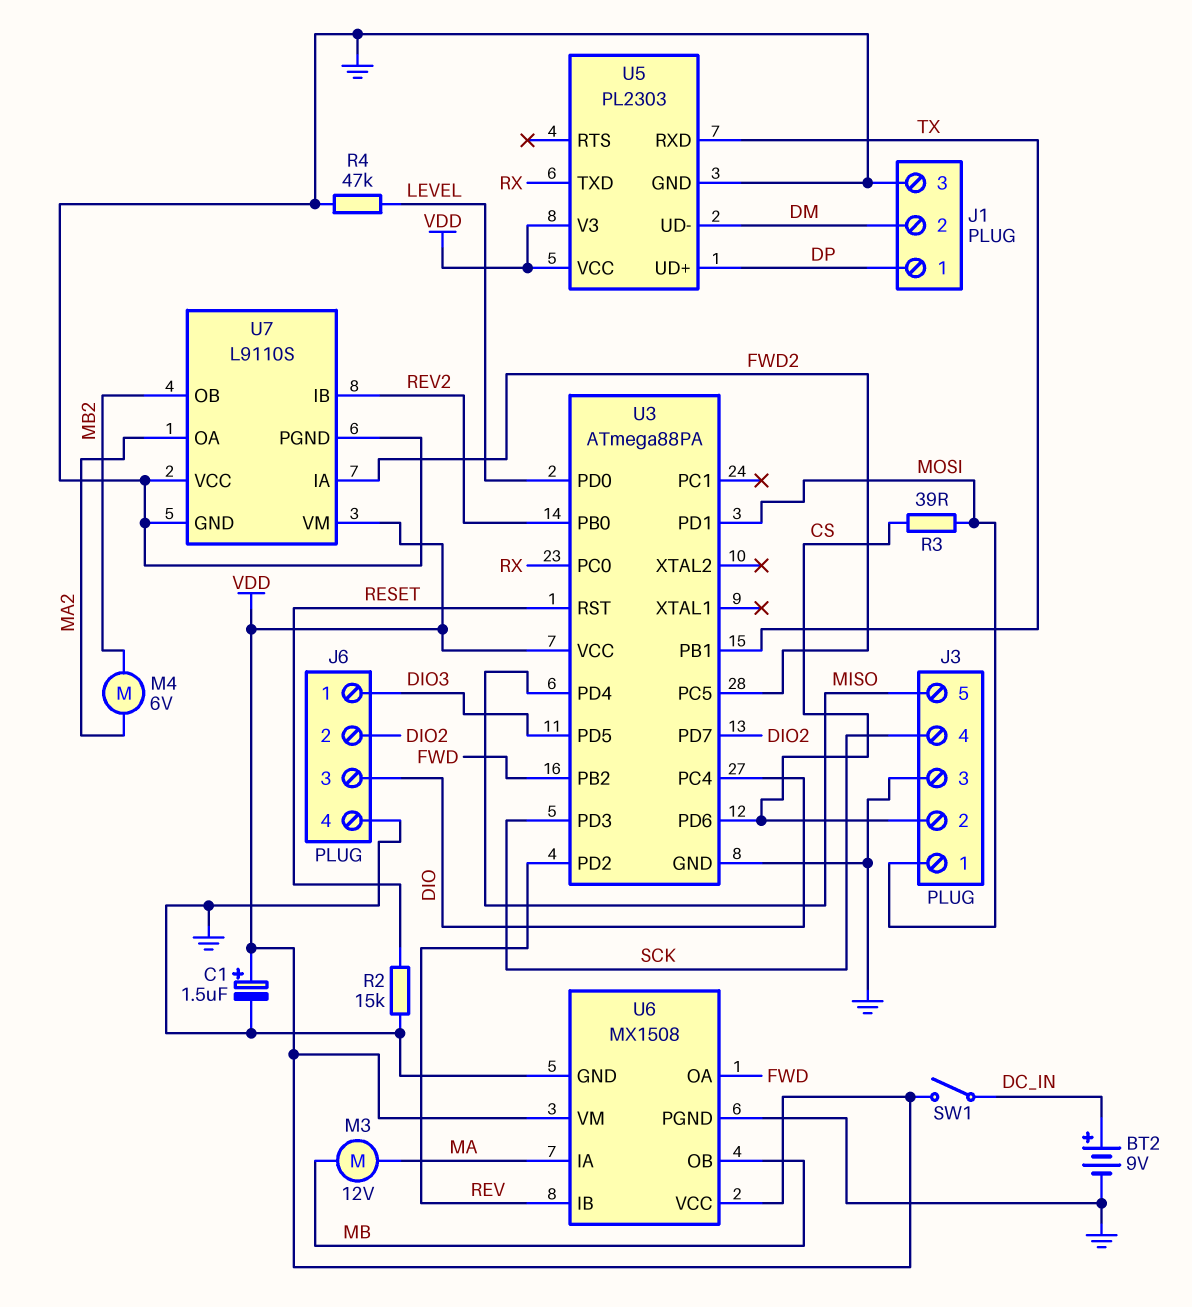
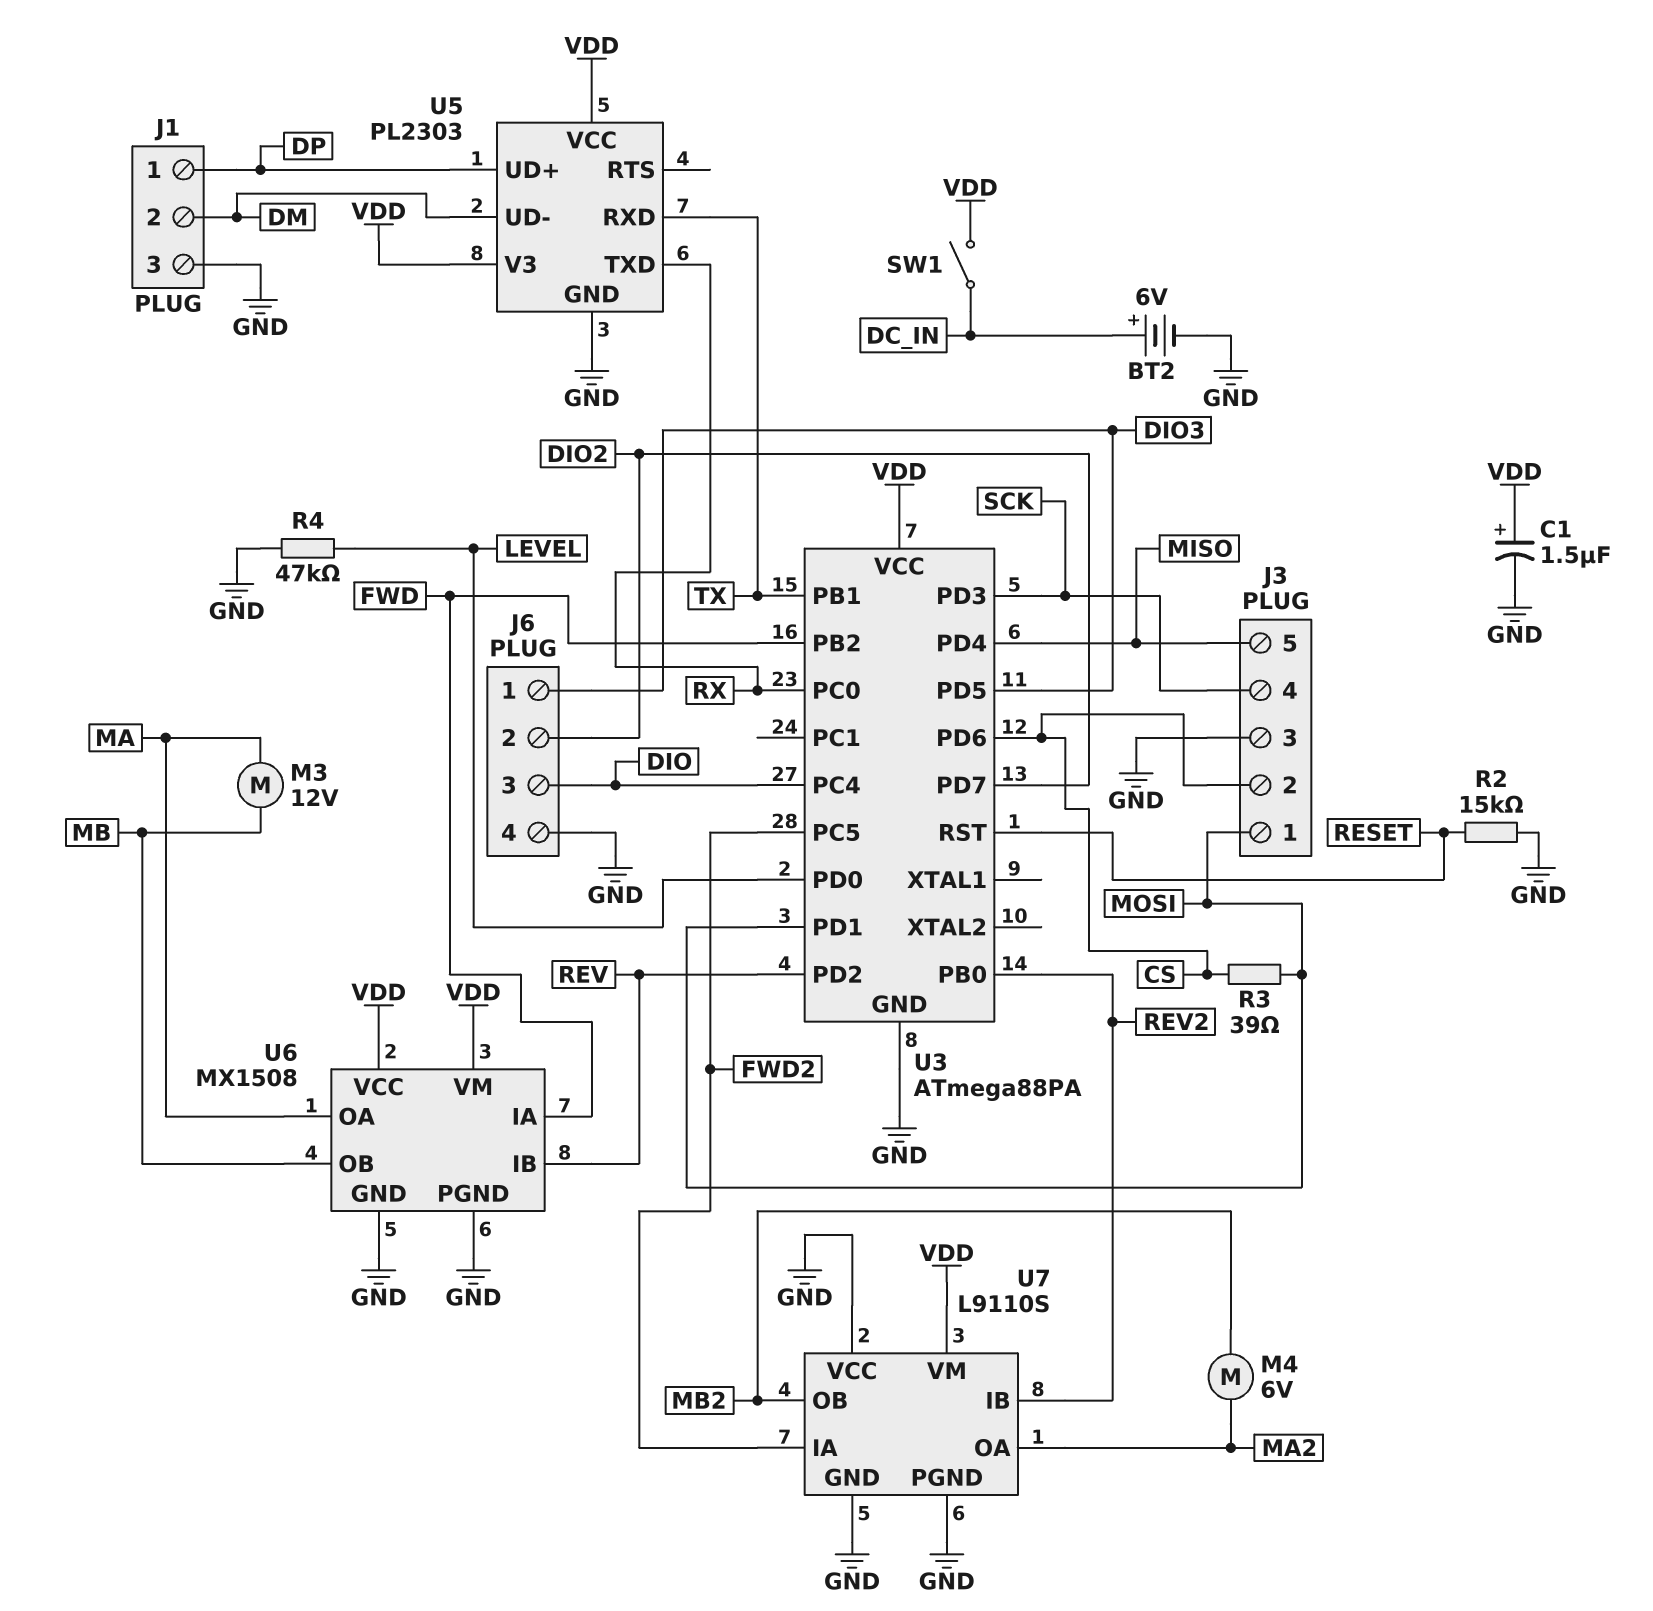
BT2: 9V (plus DC_IN, minus GND) -> 6V (plus DC_IN, minus GND)
U6 pin IA: MA -> FWD
U6 pin OA: FWD -> MA

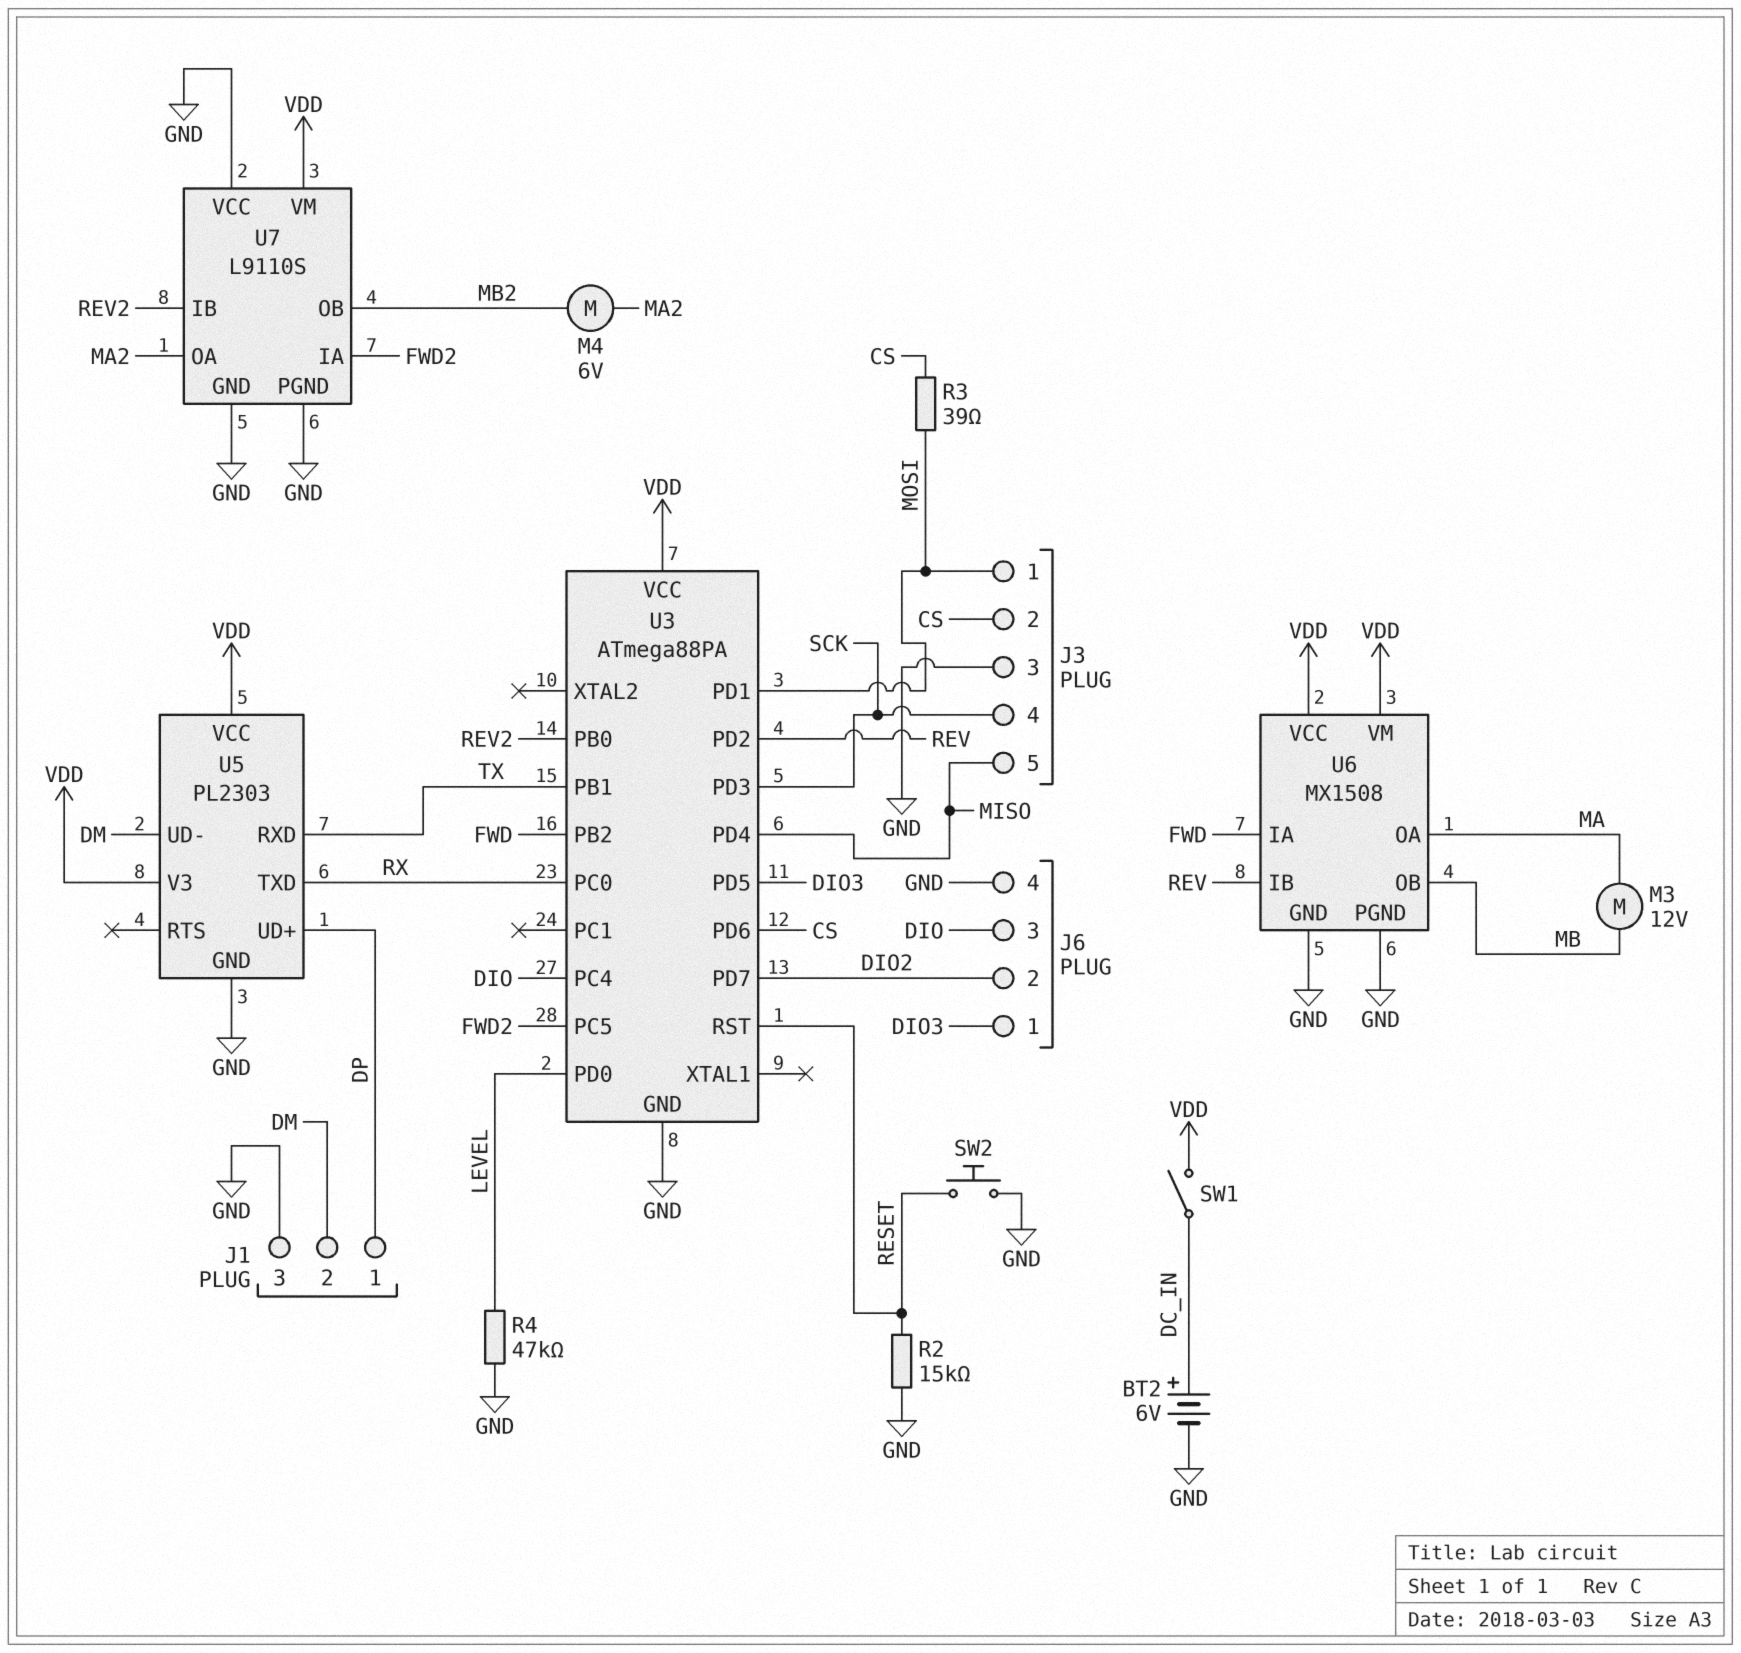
C1: 1.5uF (plus VDD, minus GND) -> none
SW2: none -> button (GND, RESET)

